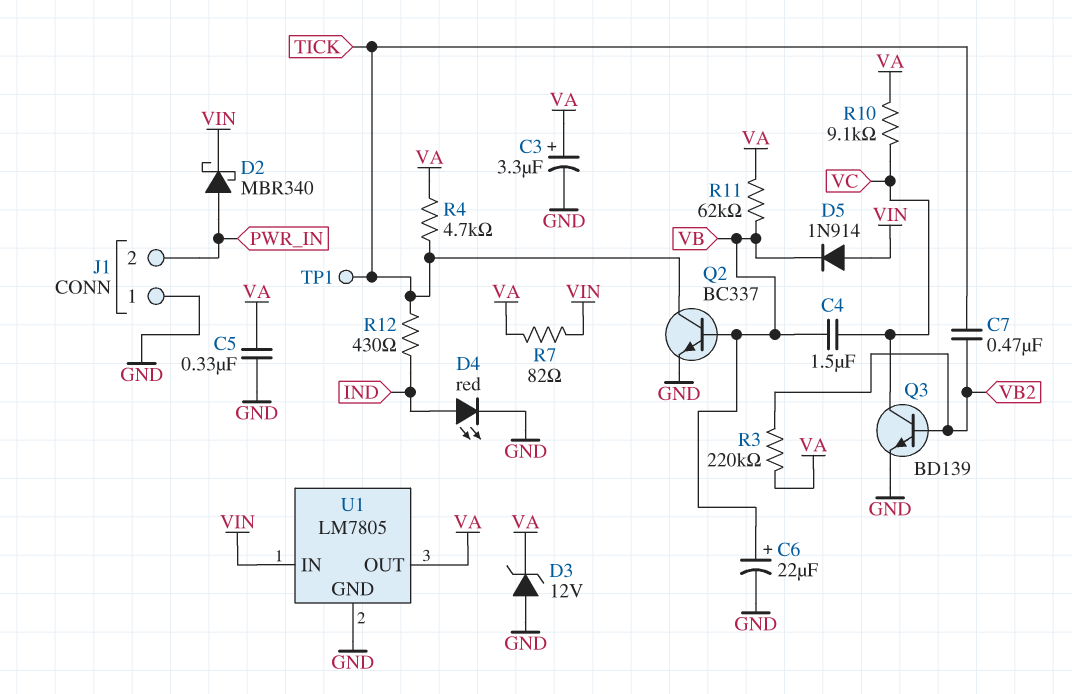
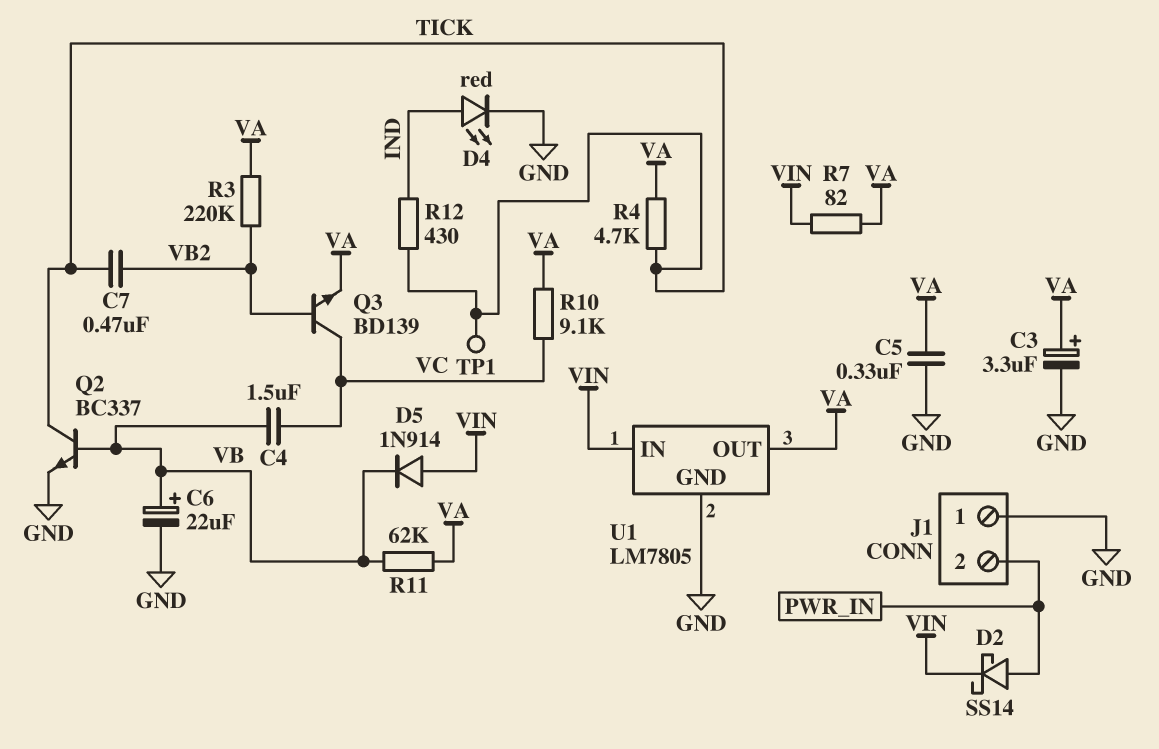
D2: schottky MBR340 (A PWR_IN, K VIN) -> schottky SS14 (A PWR_IN, K VIN)
D3: zener 12V (A GND, K VA) -> none
Q3: NPN BD139 (B VB2, C VC, E GND) -> NPN BD139 (B VB2, C VC, E VA)

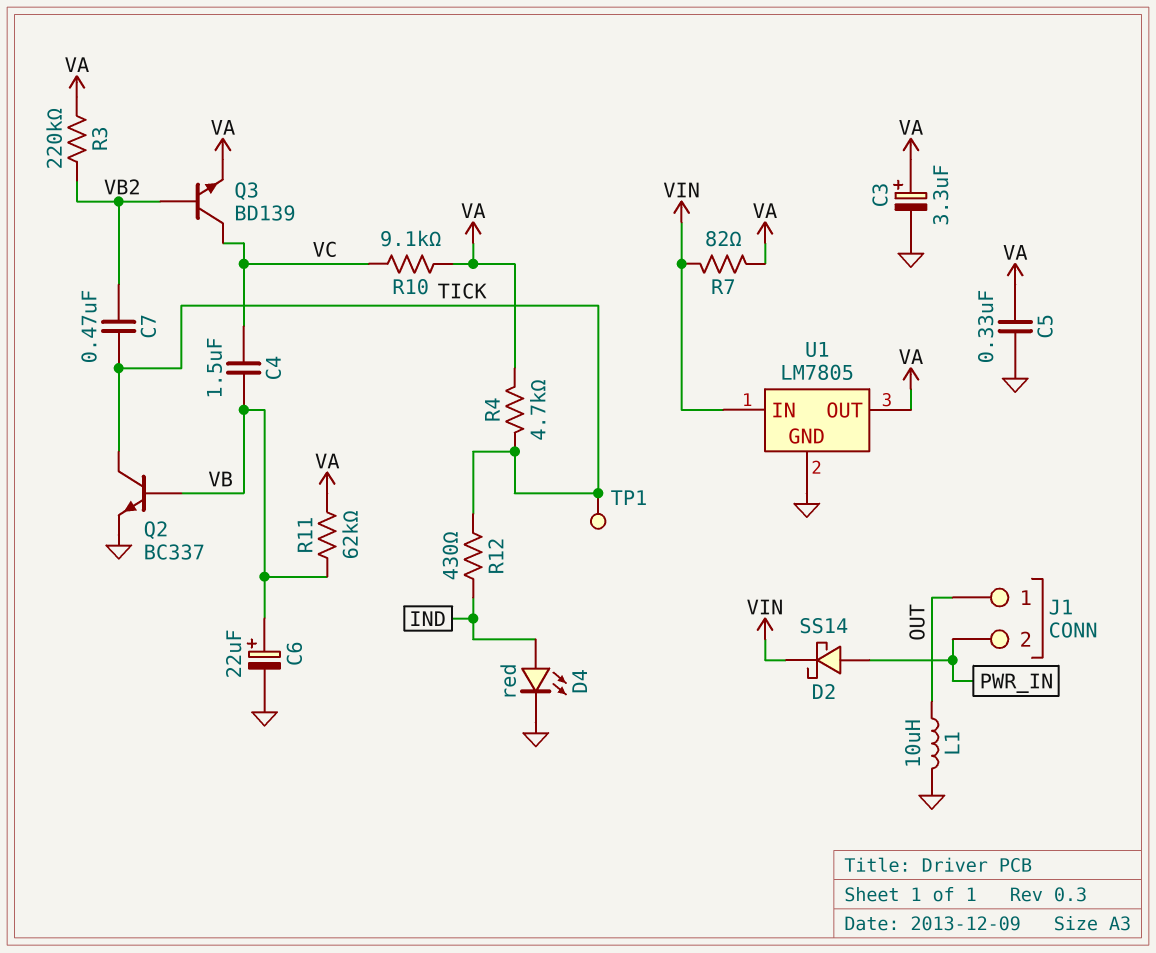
D5: diode 1N914 (A VIN, K VB) -> none
J1 pin 1: GND -> OUT
L1: none -> 10uH (GND, OUT)

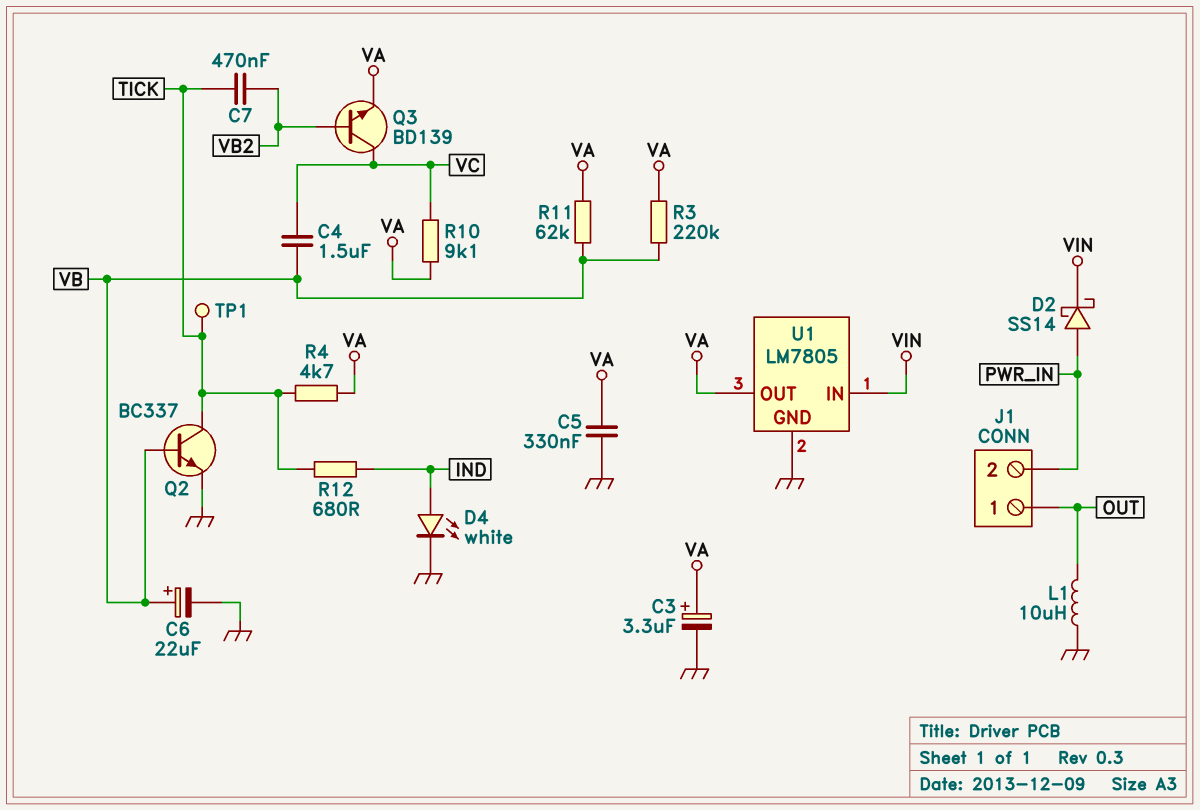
D4: LED red (A IND, K GND) -> LED white (A IND, K GND)
R3: 220k (VA, VB2) -> 220k (VA, VB)
R7: 82 (VA, VIN) -> none
R12: 430 (IND, TICK) -> 680 (IND, TICK)

